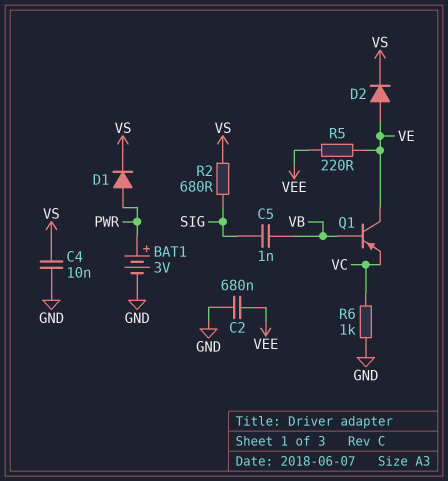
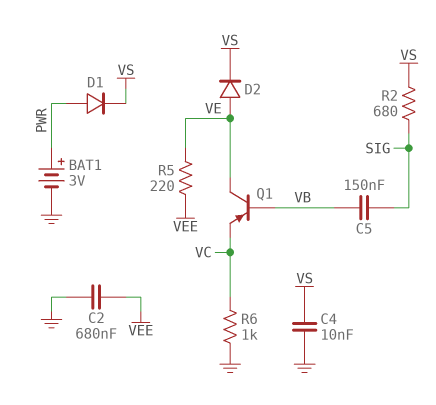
C5: 1nF (SIG, VB) -> 150nF (SIG, VB)

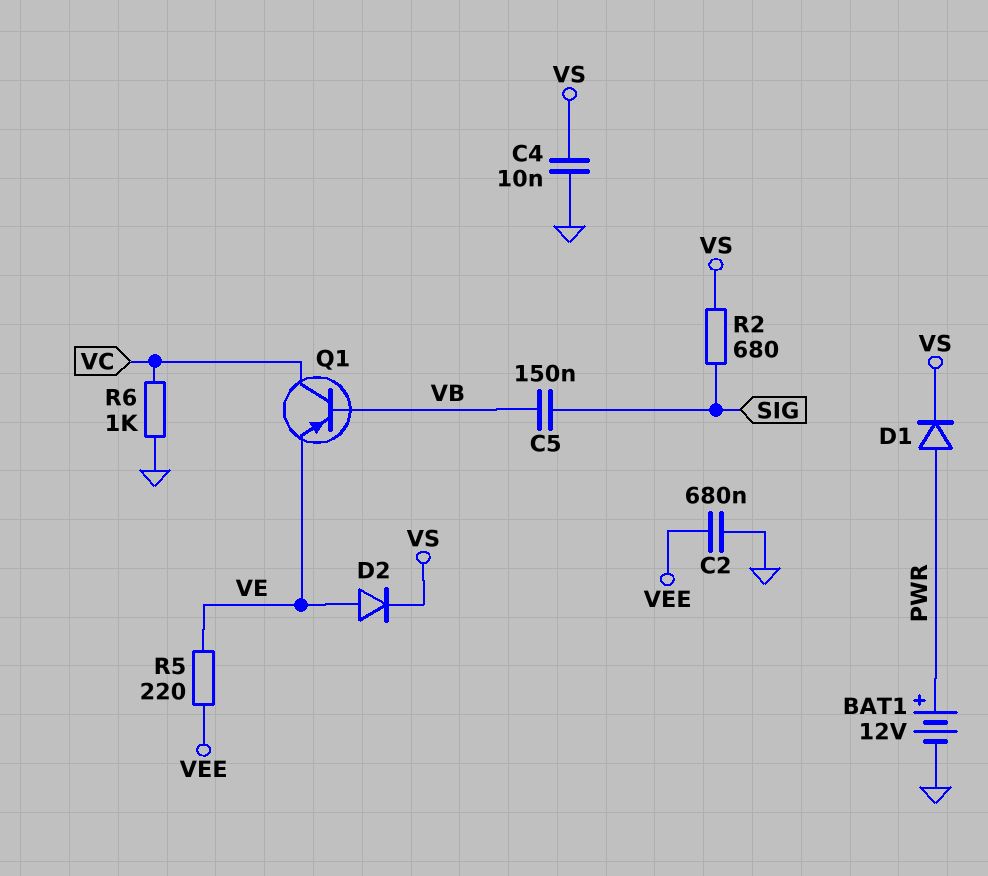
BAT1: 3V (plus PWR, minus GND) -> 12V (plus PWR, minus GND)
Q1: PNP (B VB, C VE, E VC) -> PNP (B VB, C VC, E VE)

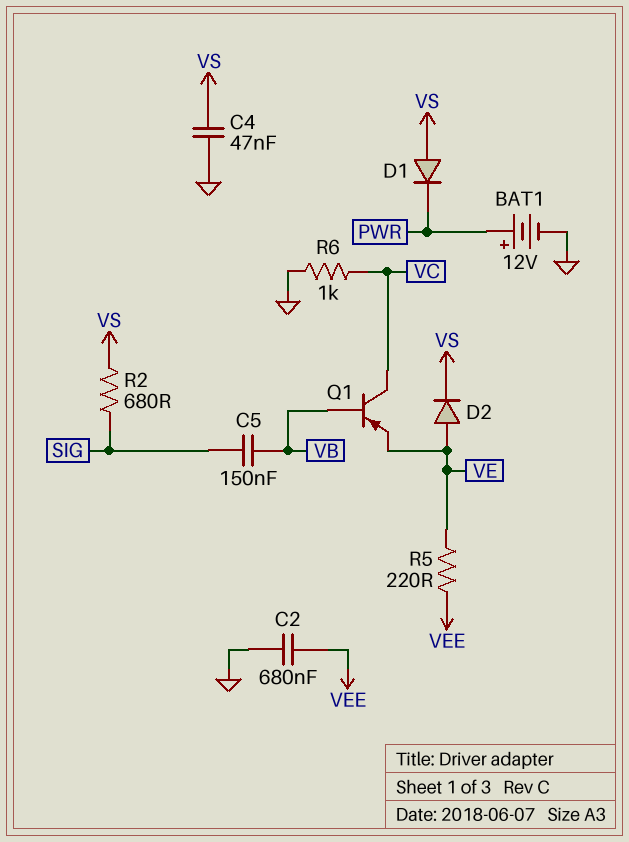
C4: 10nF (GND, VS) -> 47nF (GND, VS)
D1: diode (A PWR, K VS) -> diode (A VS, K PWR)

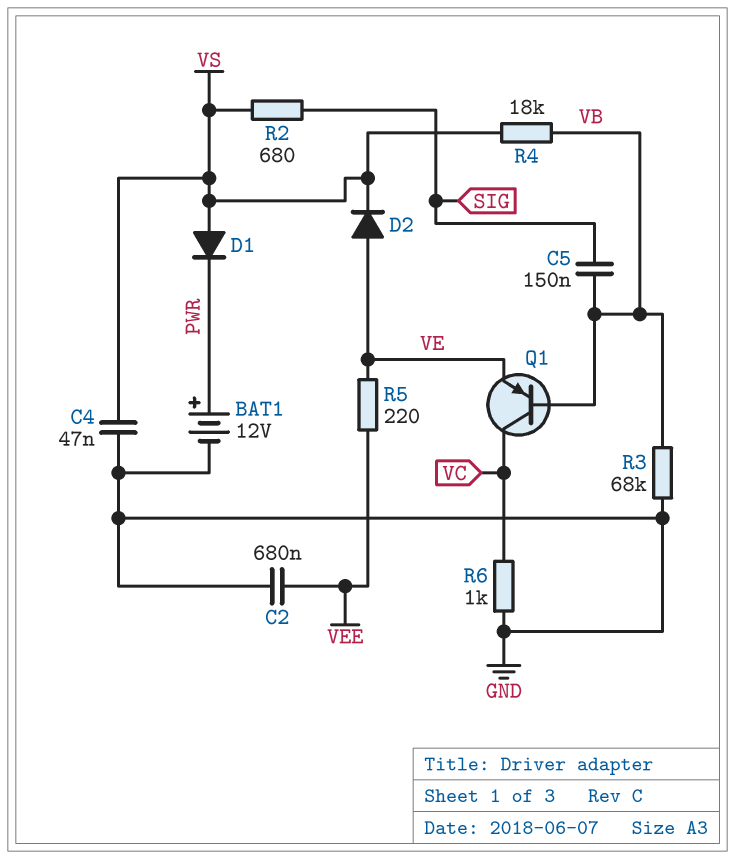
R3: none -> 68k (GND, VB)
R4: none -> 18k (VB, VS)

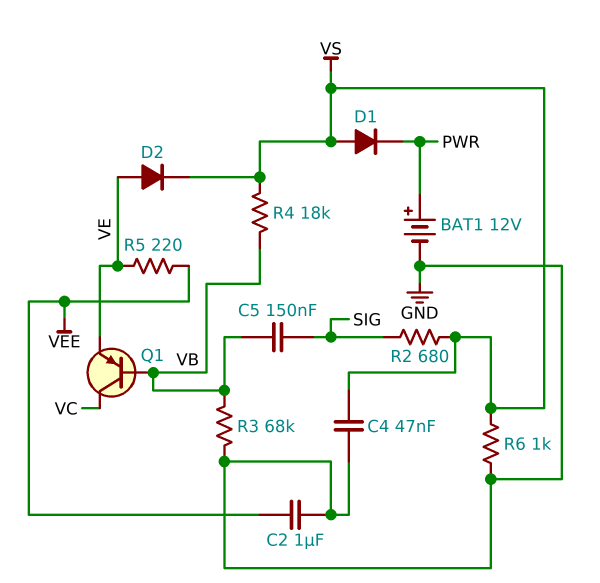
C2: 680nF (GND, VEE) -> 1uF (GND, VEE)
R6: 1k (GND, VC) -> 1k (GND, VS)

